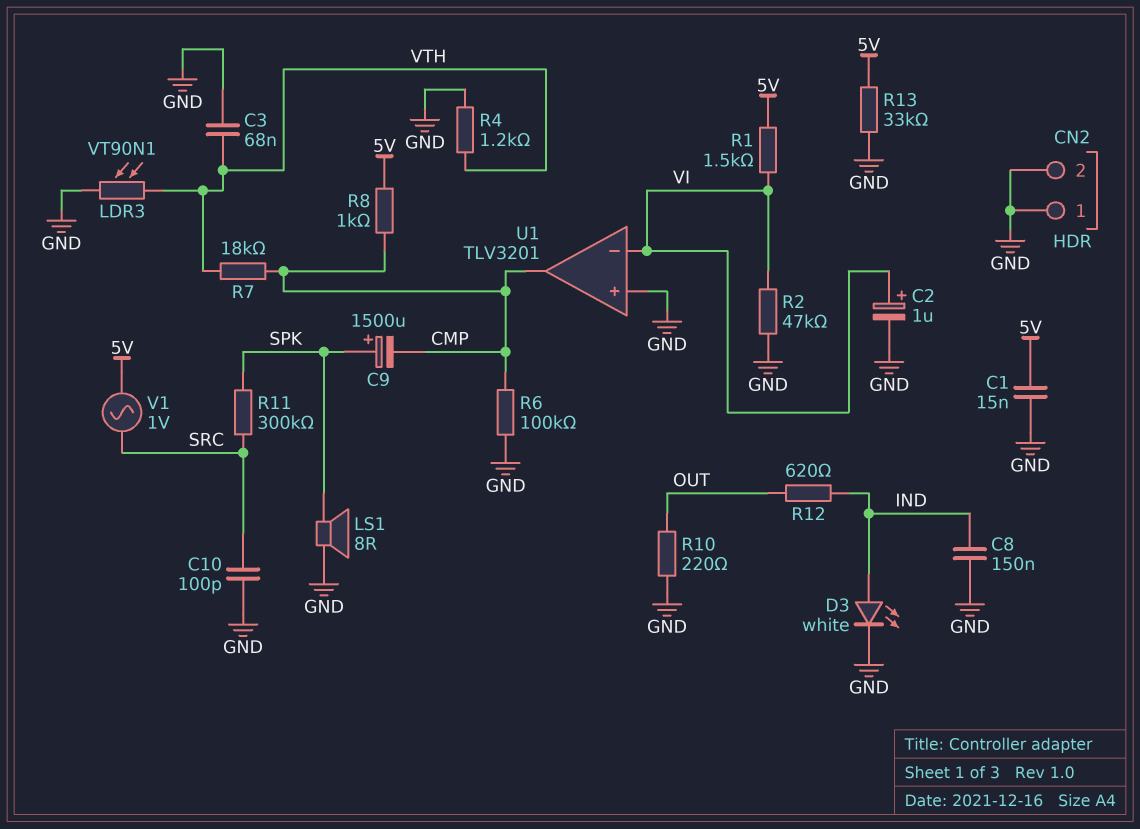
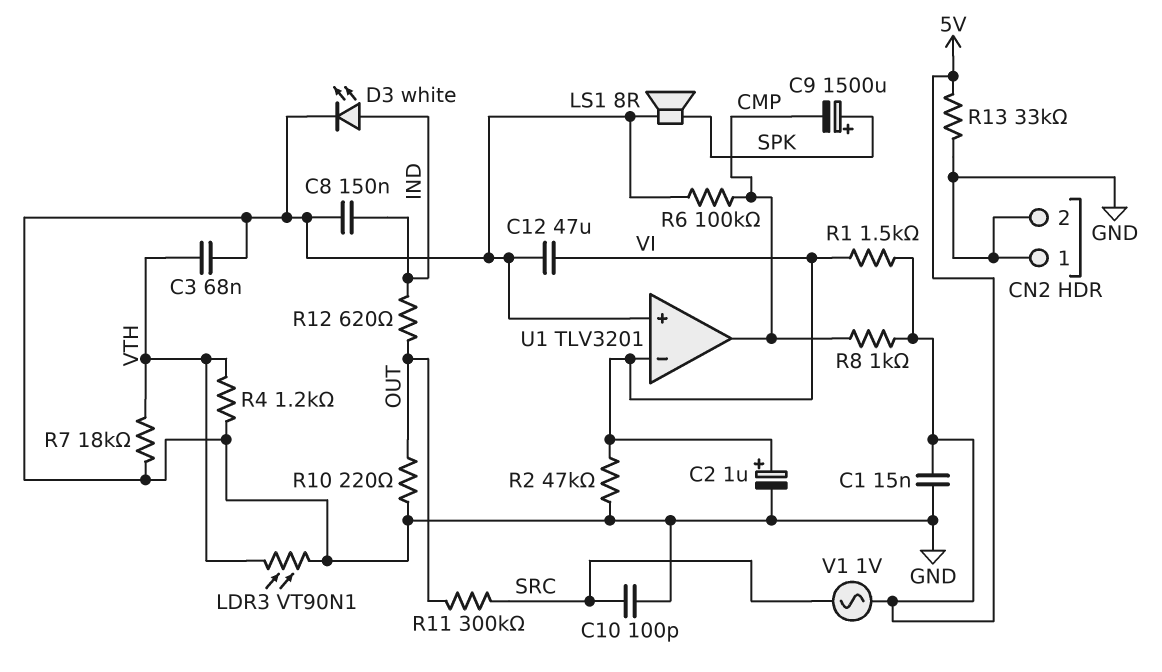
C12: none -> 47uF (GND, VI)
R7: 18k (CMP, VTH) -> 18k (GND, VTH)
R11: 300k (SPK, SRC) -> 300k (OUT, SRC)

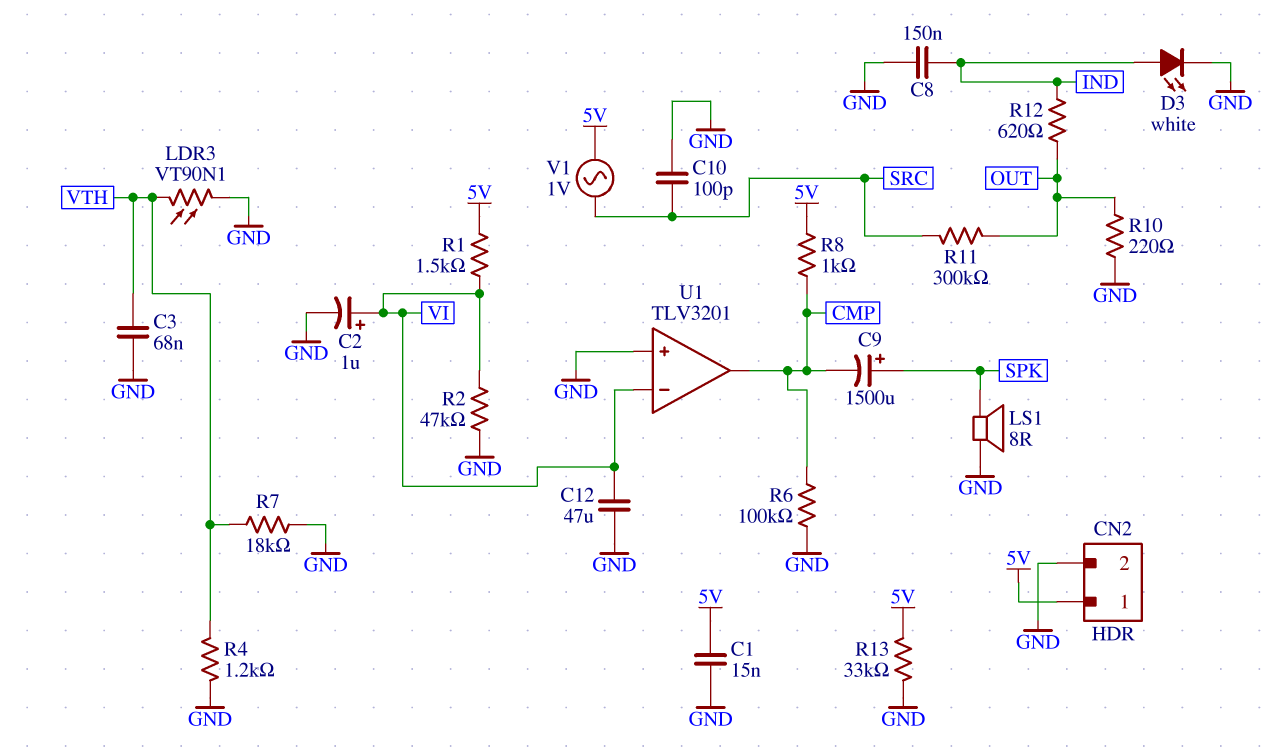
CN2 pin 1: GND -> 5V

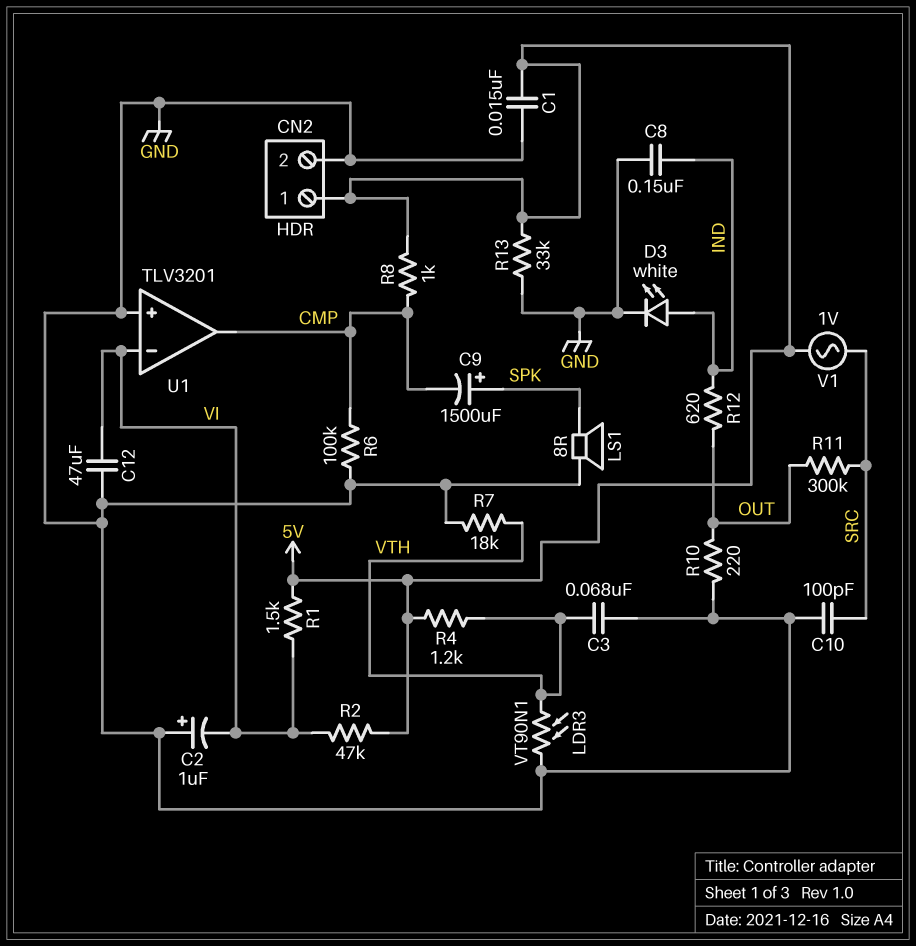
C2: 1uF (plus VI, minus GND) -> 1uF (plus GND, minus VI)
R2: 47k (GND, VI) -> 47k (5V, VI)
R4: 1.2k (GND, VTH) -> 1.2k (5V, VTH)

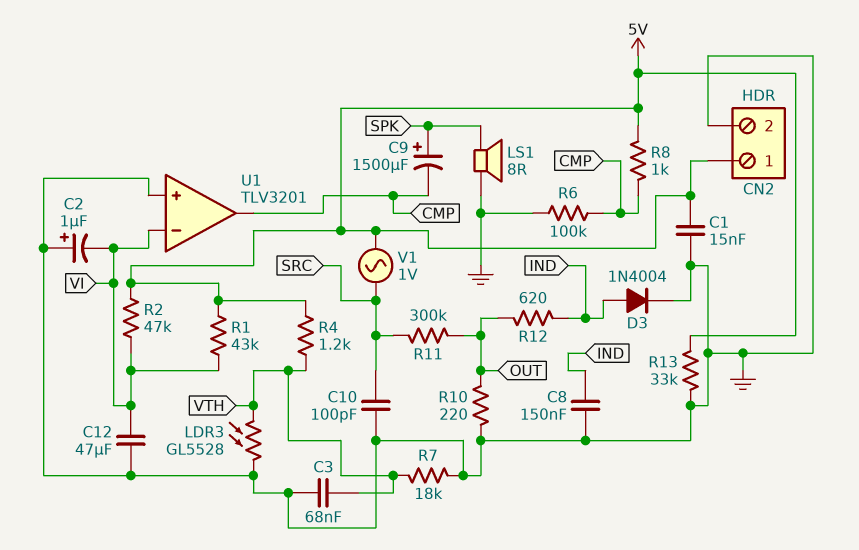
D3: LED white (A IND, K GND) -> diode 1N4004 (A IND, K GND)
LDR3: VT90N1 (GND, VTH) -> GL5528 (GND, VTH)
R1: 1.5k (5V, VI) -> 43k (5V, VI)

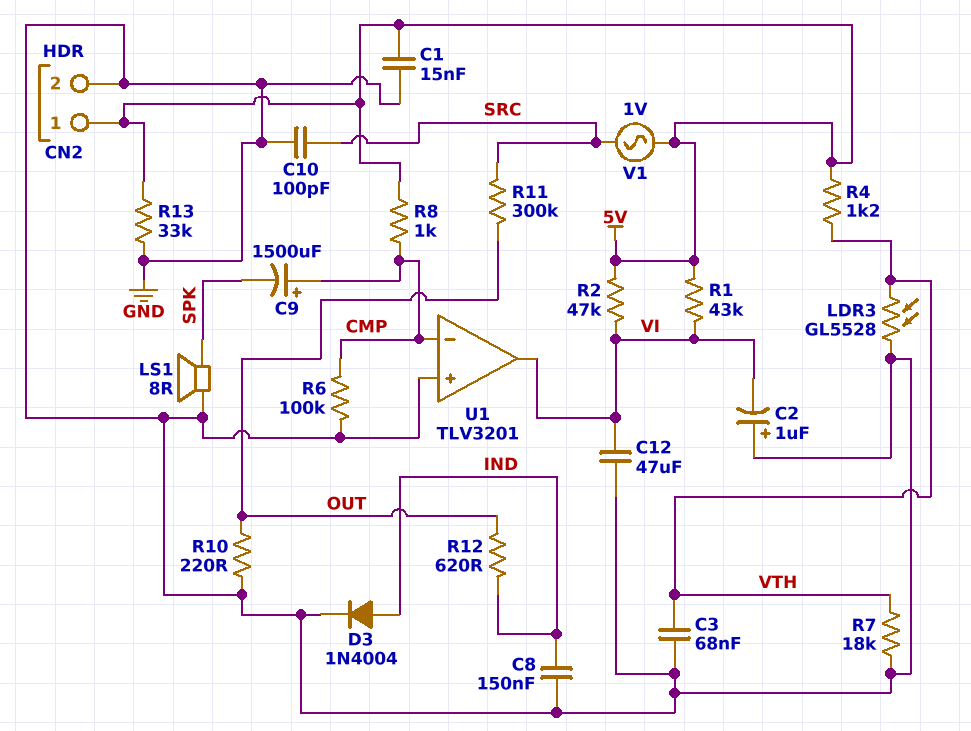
C9: 1500uF (plus SPK, minus CMP) -> 1500uF (plus CMP, minus SPK)
U1 pin in-: VI -> CMP
U1 pin out: CMP -> VI

